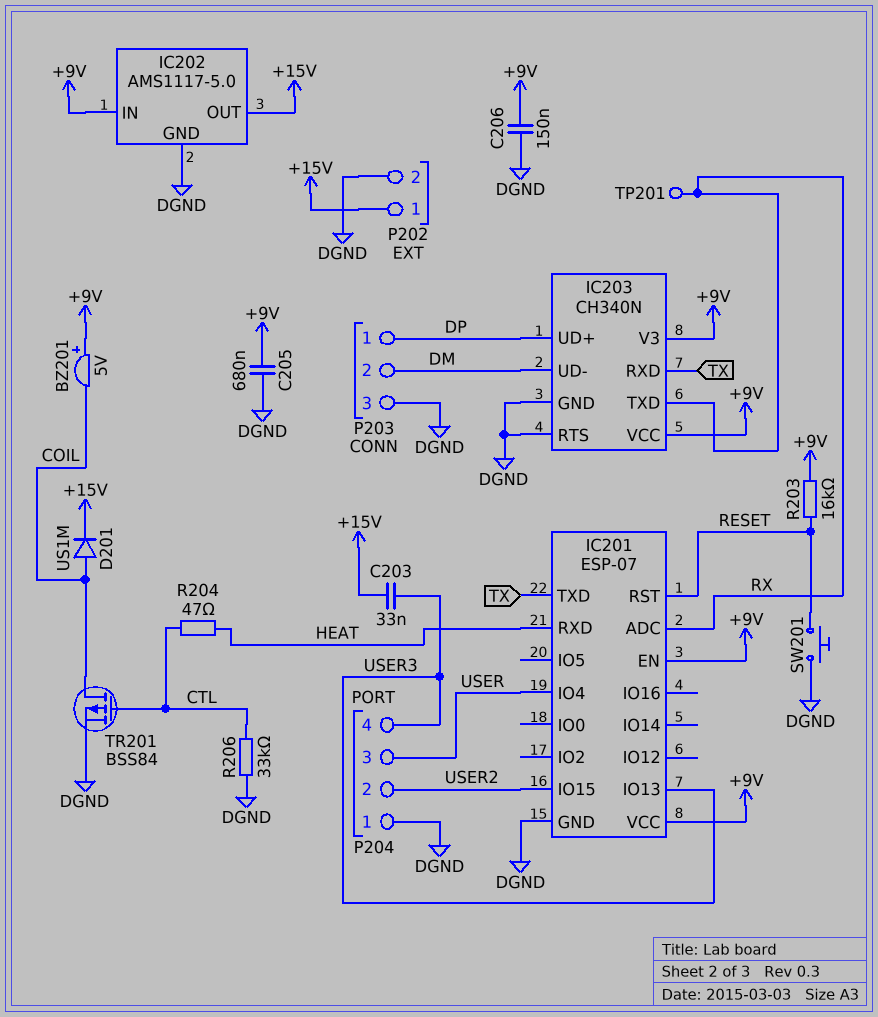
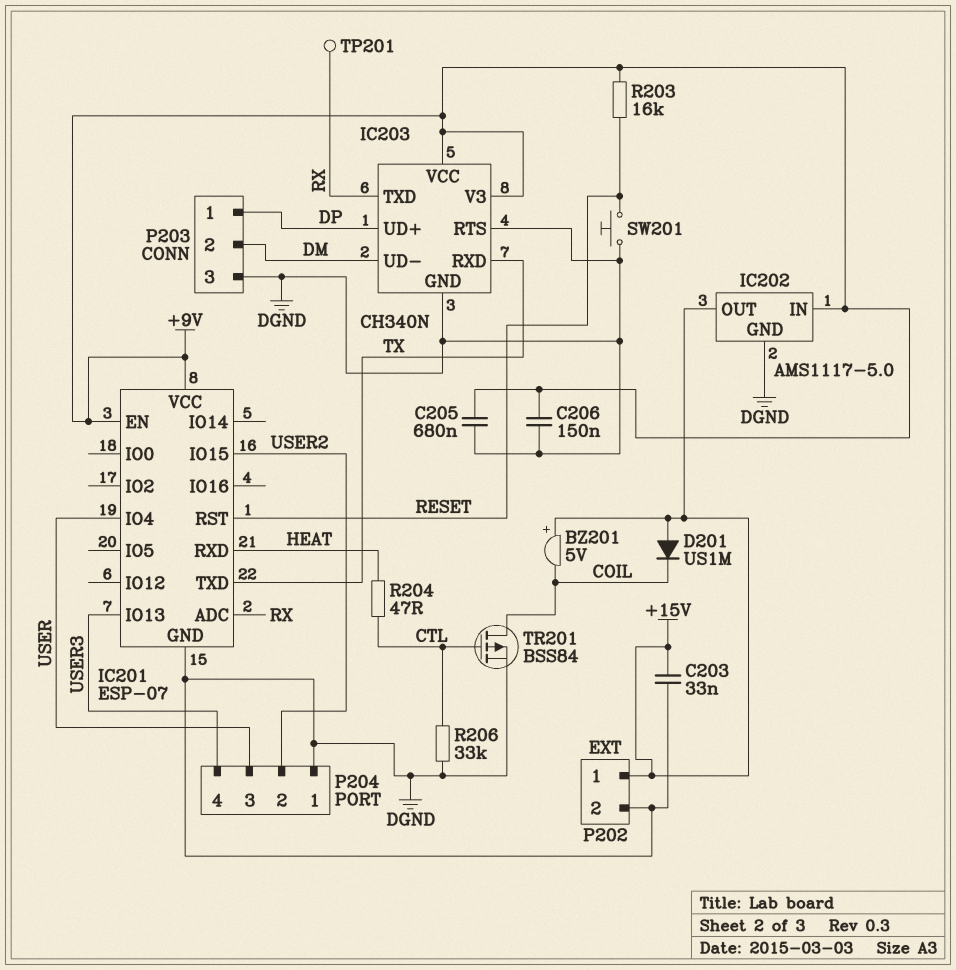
BZ201: buzzer 5V (plus +9V, minus COIL) -> buzzer 5V (plus +15V, minus COIL)
C203: 33nF (+15V, USER3) -> 33nF (+15V, DGND)
D201: diode US1M (A COIL, K +15V) -> diode US1M (A +15V, K COIL)

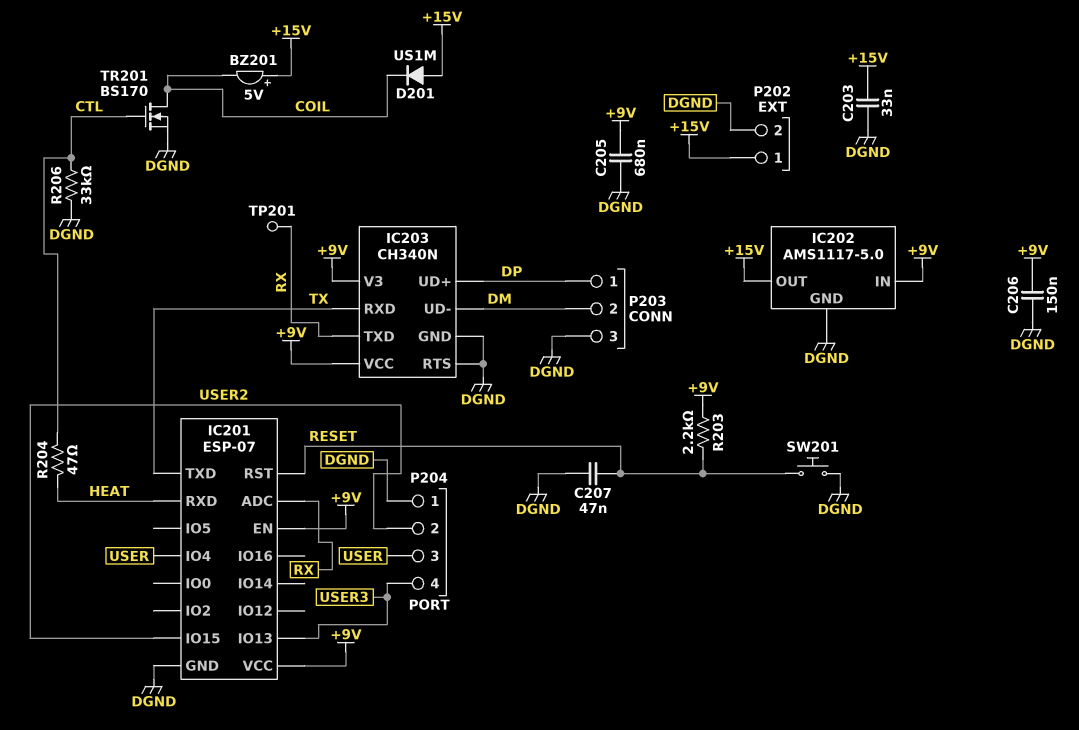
C207: none -> 47nF (DGND, RESET)
R203: 16k (+9V, RESET) -> 2.2k (+9V, RESET)
TR201: PMOS BSS84 (G CTL, D COIL, S DGND) -> NMOS BS170 (G CTL, D COIL, S DGND)

